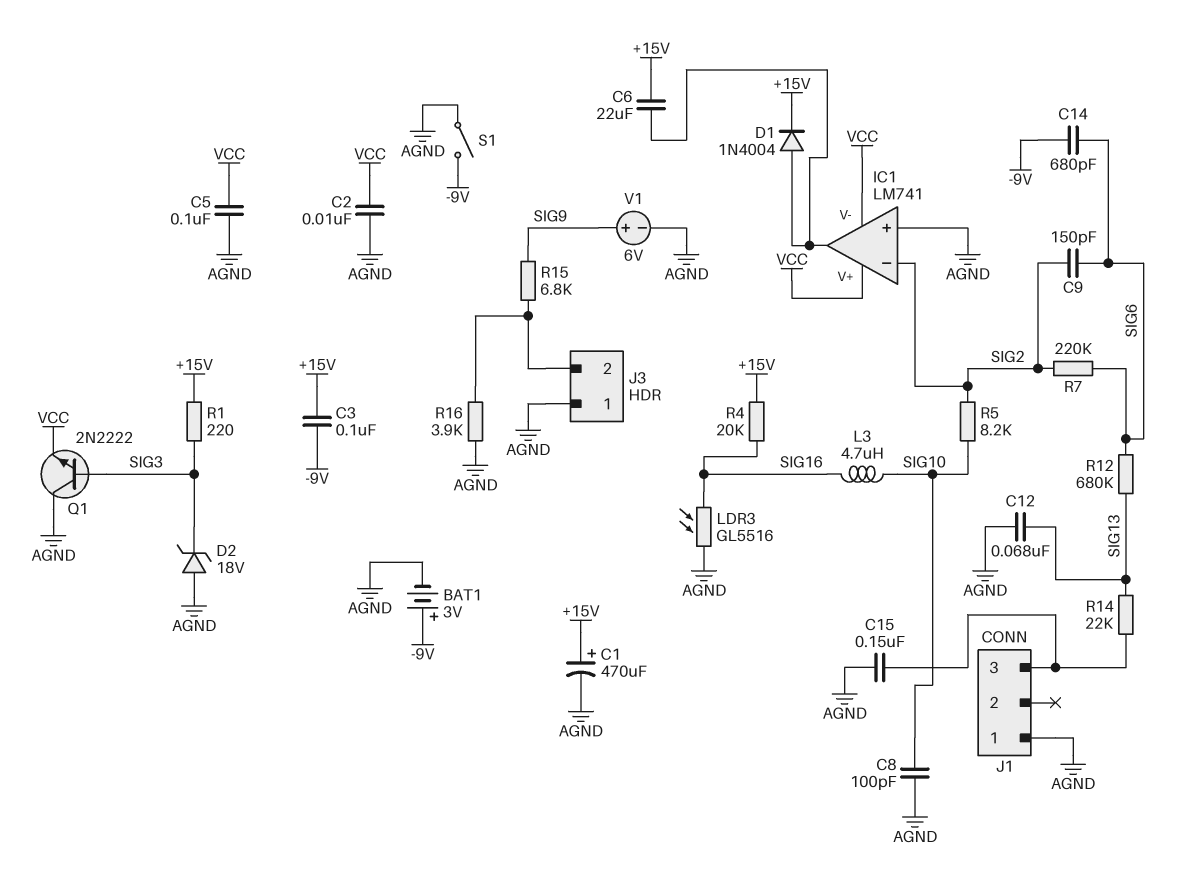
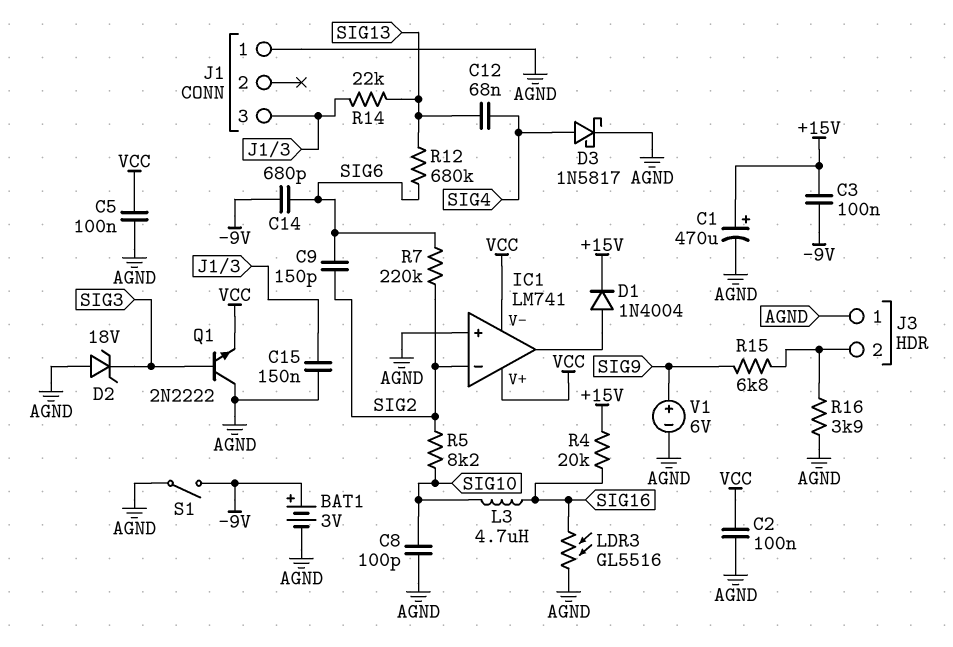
C2: 10nF (AGND, VCC) -> 100nF (AGND, VCC)
C6: 22uF (+15V, IC1/out) -> none
C12: 68nF (AGND, SIG13) -> 68nF (SIG4, SIG13)
D3: none -> schottky 1N5817 (A SIG4, K AGND)
R1: 220 (+15V, SIG3) -> none

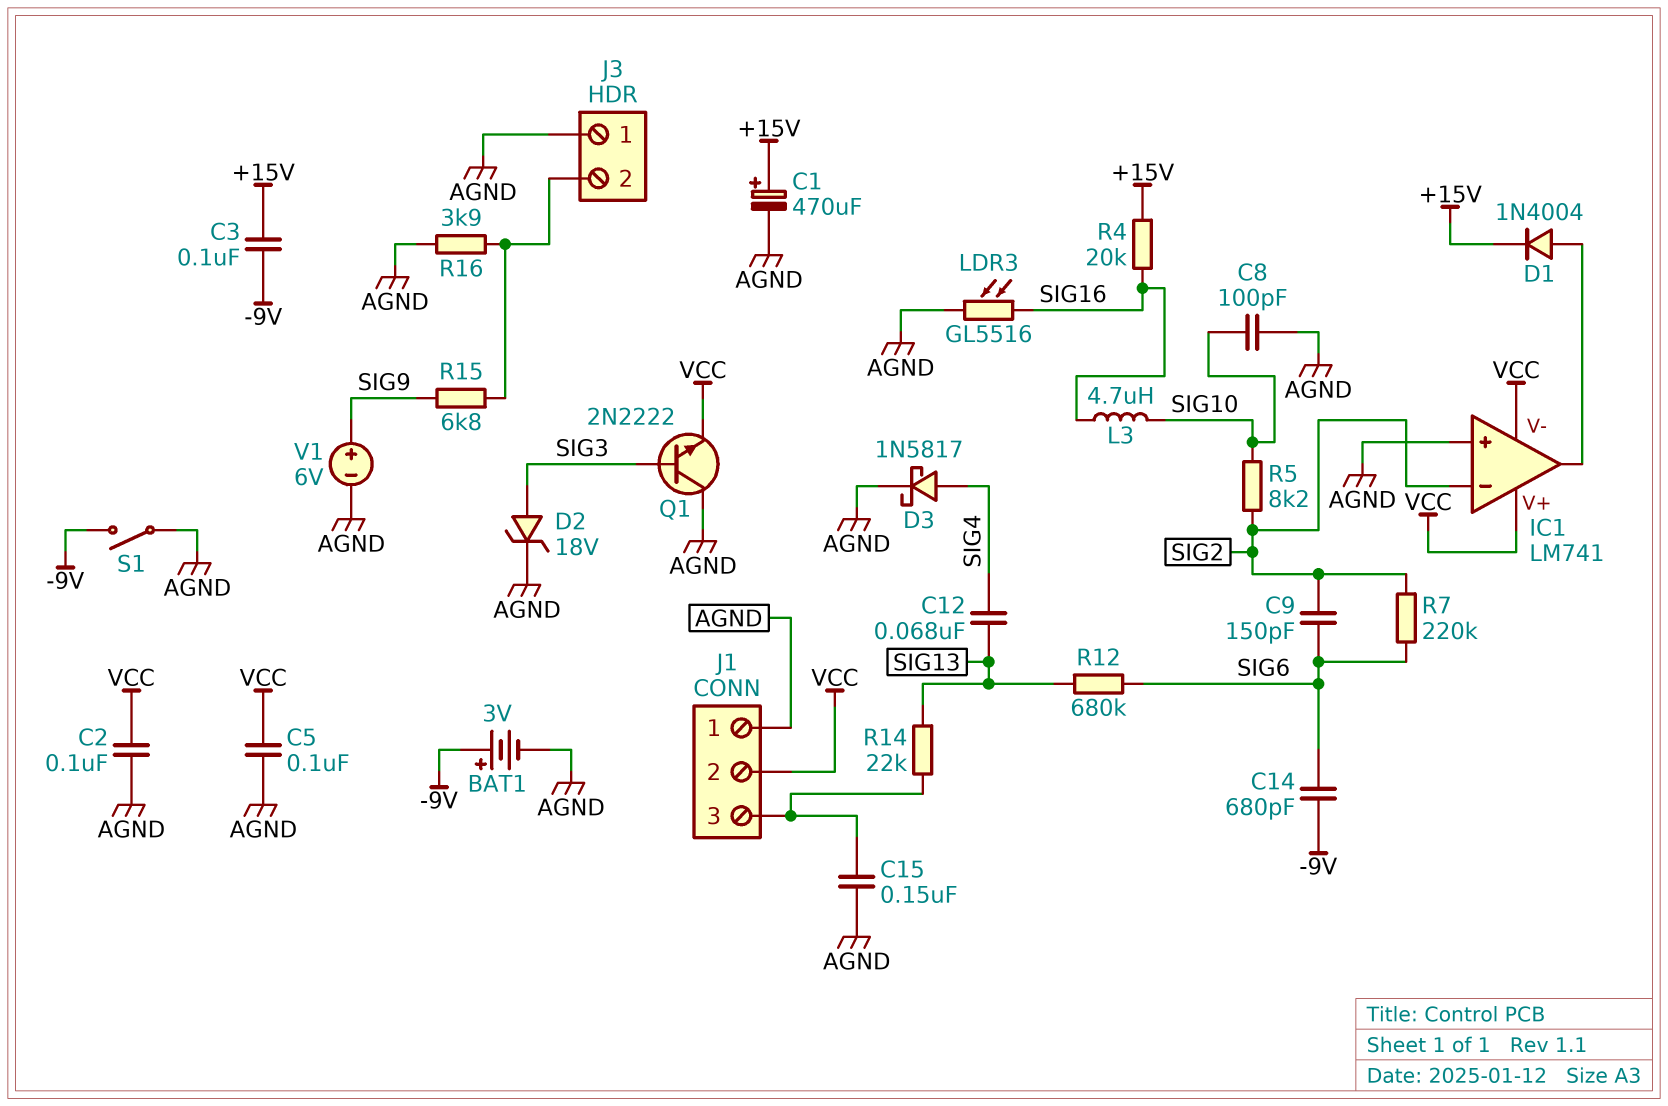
D2: zener 18V (A AGND, K SIG3) -> zener 18V (A SIG3, K AGND)
J1 pin 2: none -> VCC

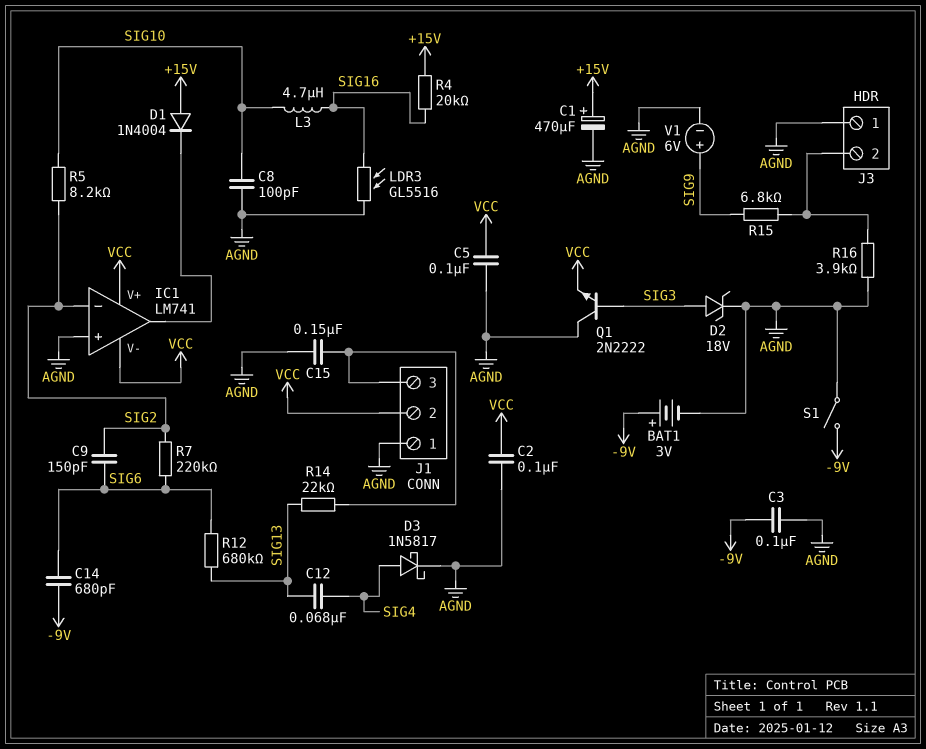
C3: 100nF (+15V, -9V) -> 100nF (-9V, AGND)
D1: diode 1N4004 (A IC1/out, K +15V) -> diode 1N4004 (A +15V, K IC1/out)

